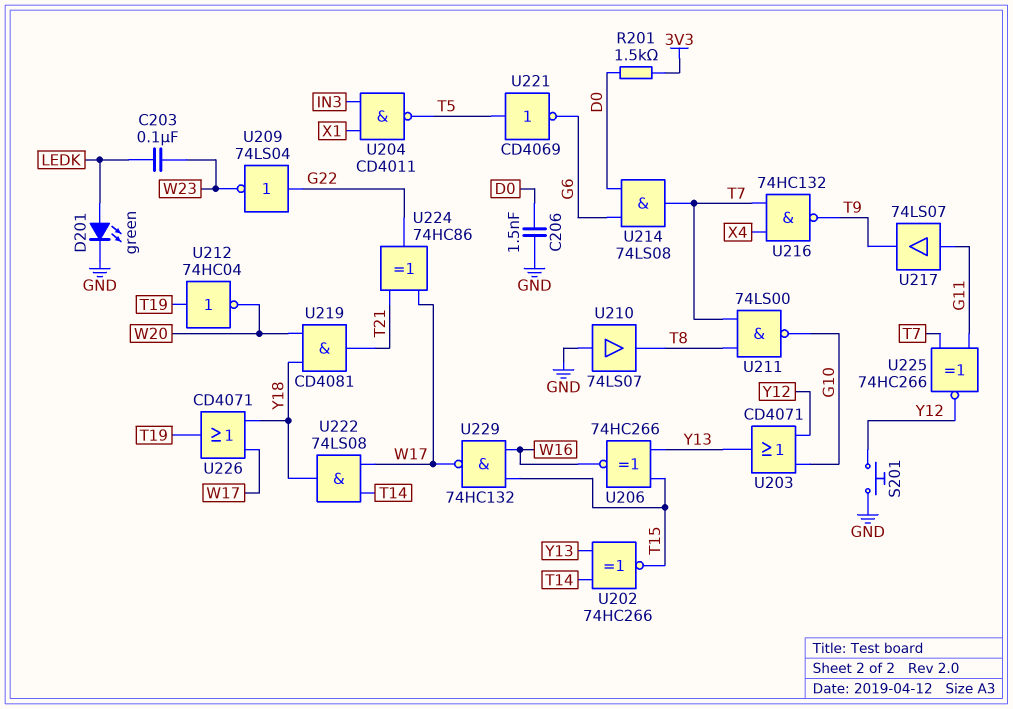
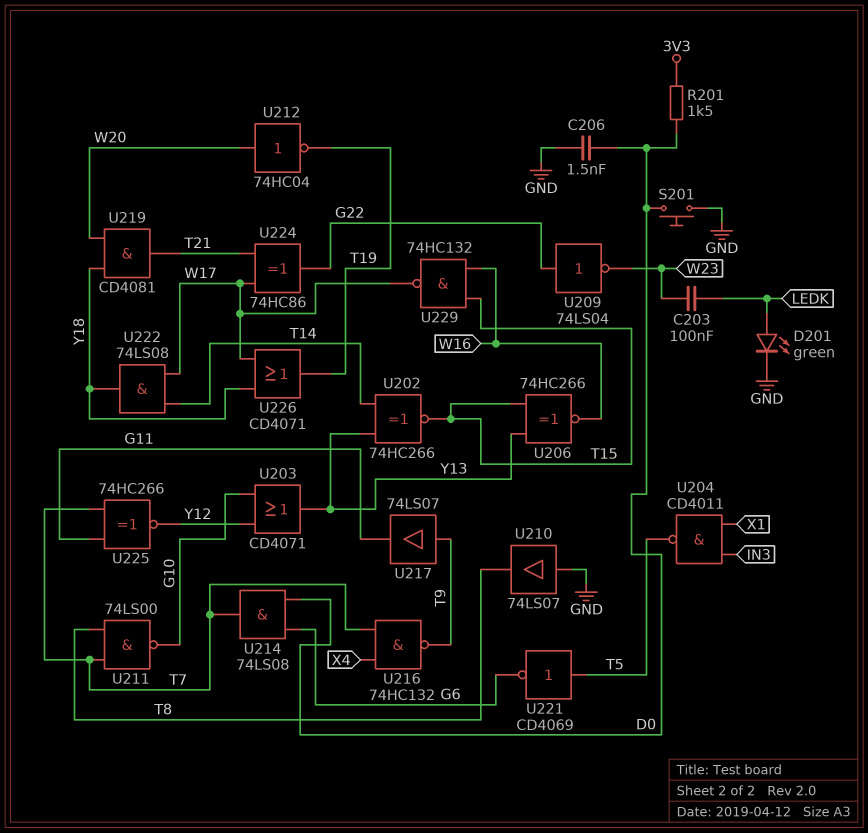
S201: button (GND, Y12) -> button (D0, GND)
U212: NOT 74HC04 (in T19, out W20) -> NOT 74HC04 (in W20, out T19)
U217: buffer 74LS07 (in G11, out T9) -> buffer 74LS07 (in T9, out G11)

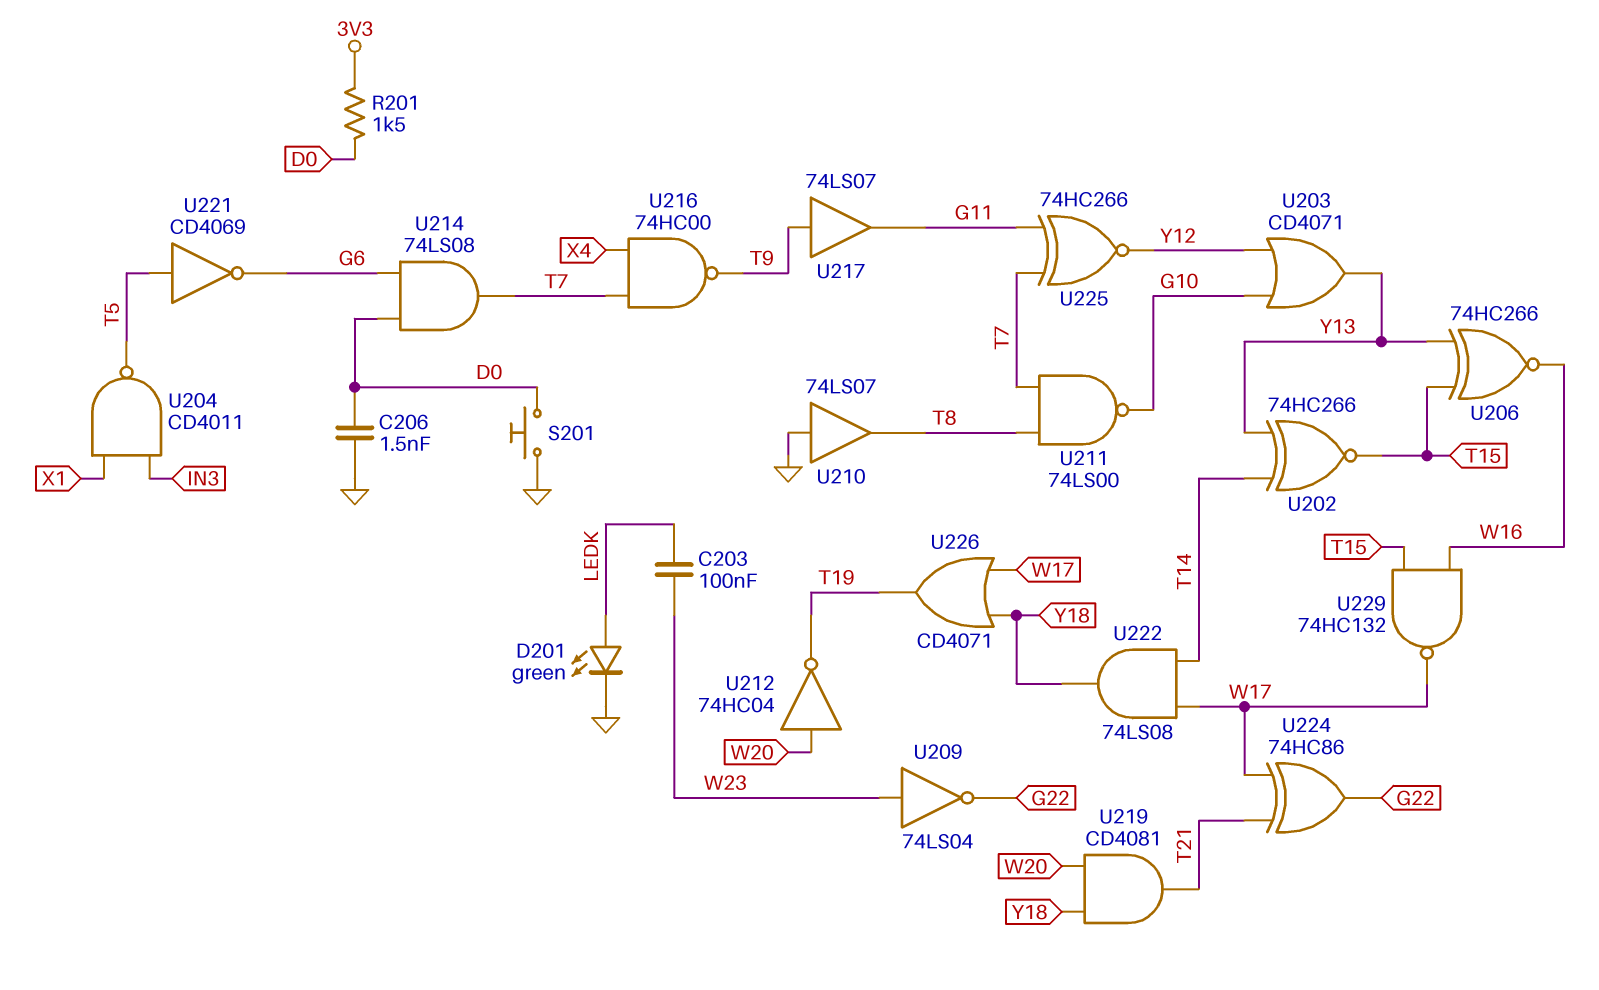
U209: NOT 74LS04 (in G22, out W23) -> NOT 74LS04 (in W23, out G22)
U216: NAND 74HC132 (in T7, in X4, out T9) -> NAND 74HC00 (in T7, in X4, out T9)

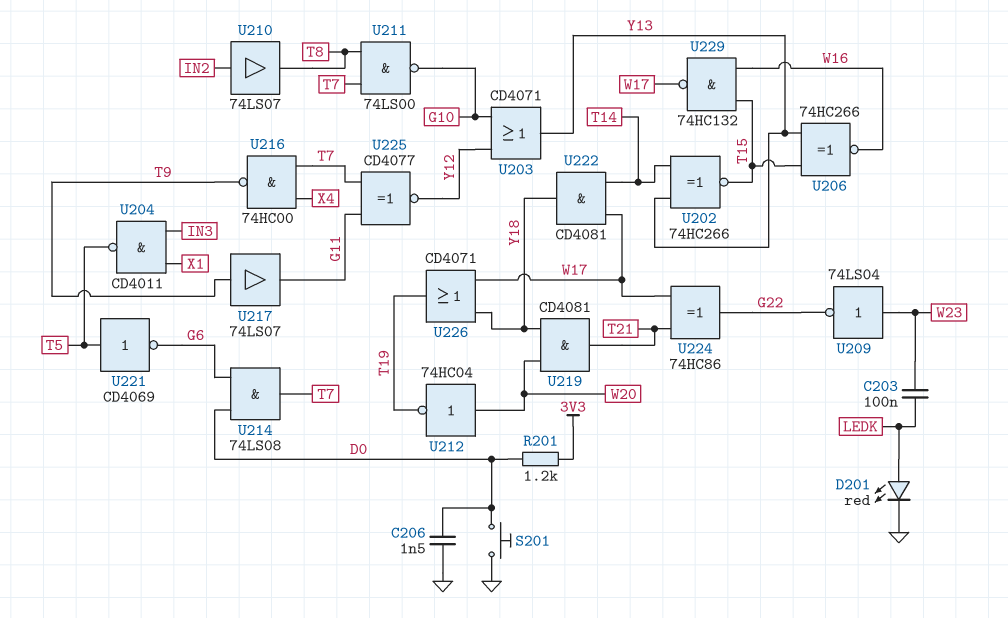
D201: LED green (A LEDK, K GND) -> LED red (A LEDK, K GND)
R201: 1.5k (3V3, D0) -> 1.2k (3V3, D0)
U210: buffer 74LS07 (in GND, out T8) -> buffer 74LS07 (in IN2, out T8)
U222: AND 74LS08 (in T14, in W17, out Y18) -> AND CD4081 (in T14, in W17, out Y18)
U225: XNOR 74HC266 (in G11, in T7, out Y12) -> XNOR CD4077 (in G11, in T7, out Y12)

